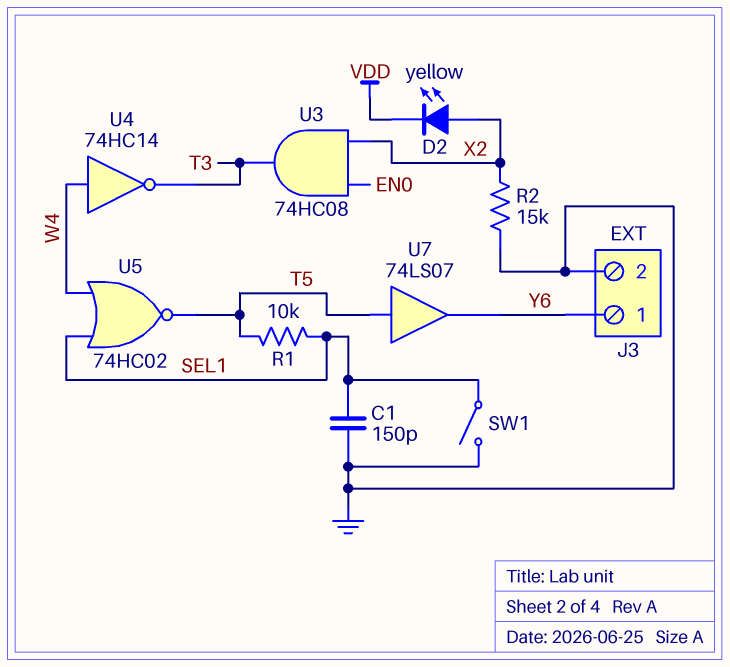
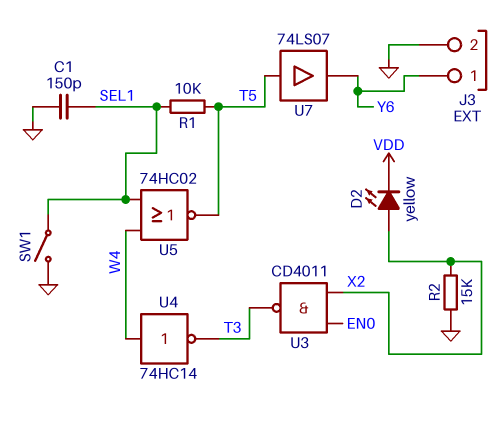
U3: AND 74HC08 (in EN0, in X2, out T3) -> NAND CD4011 (in EN0, in X2, out T3)

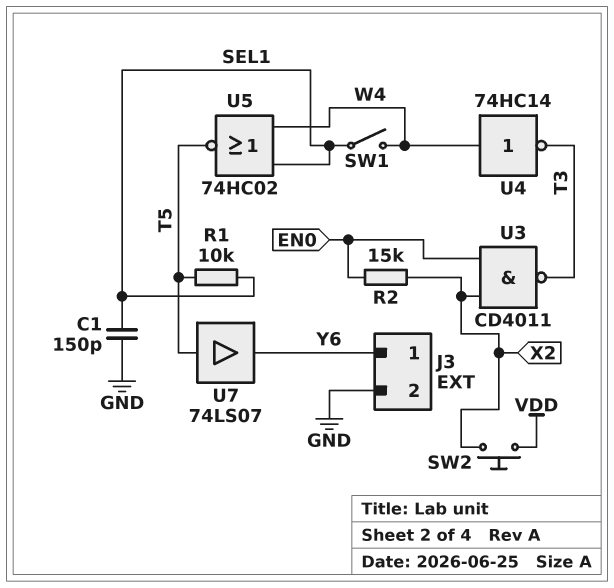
D2: LED yellow (A X2, K VDD) -> none
R2: 15k (GND, X2) -> 15k (EN0, X2)
SW1: switch (GND, SEL1) -> switch (SEL1, W4)
SW2: none -> button (VDD, X2)

